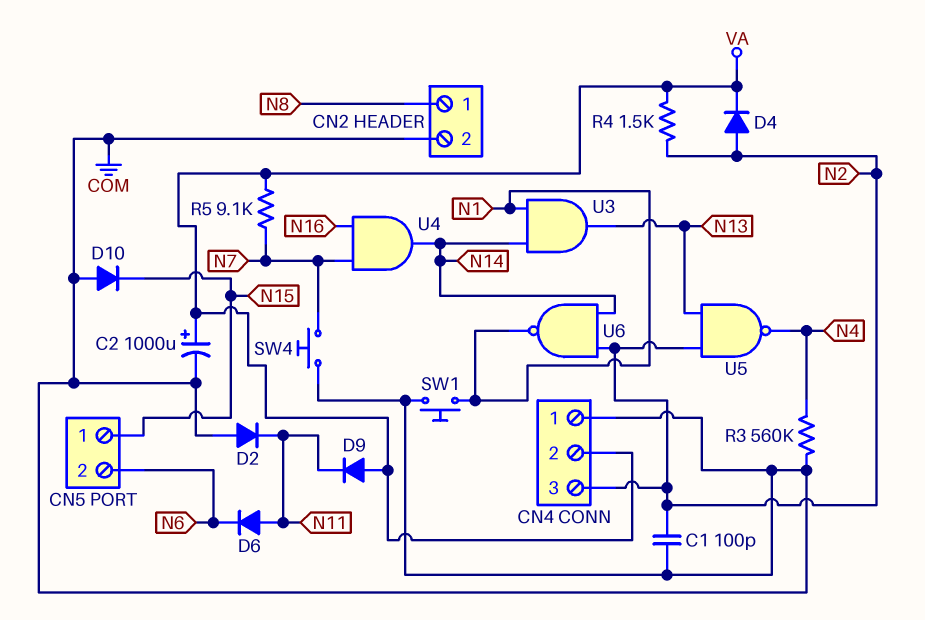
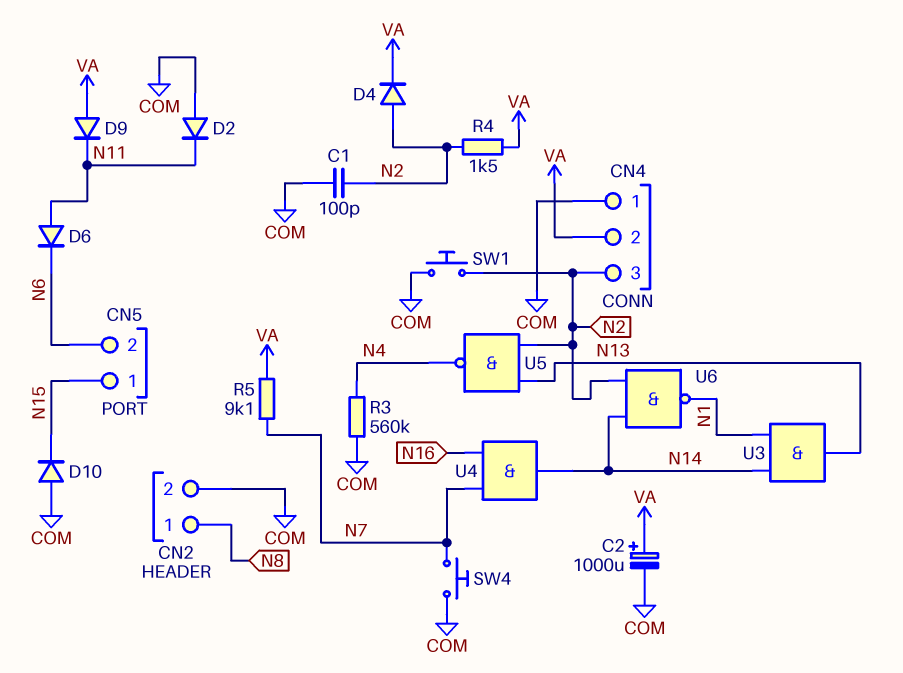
SW1: button (COM, N1) -> button (COM, N2)

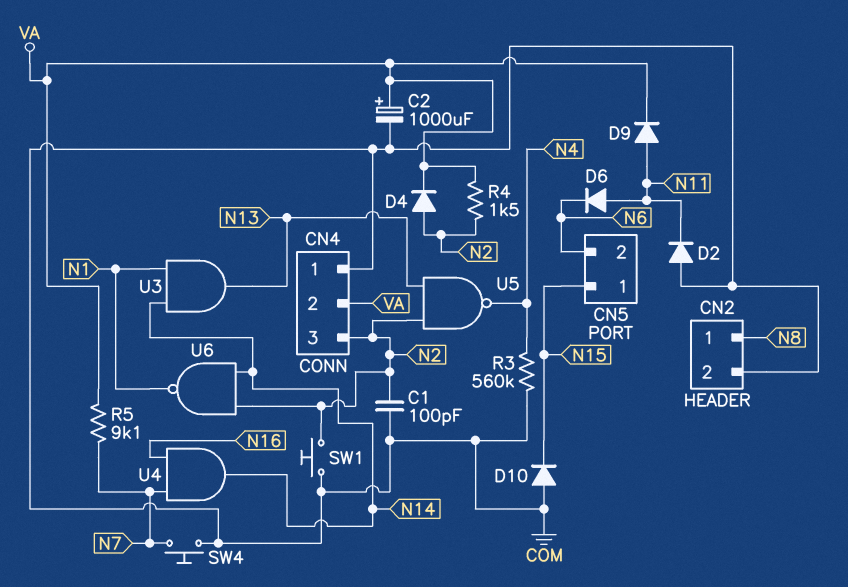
D9: diode (A VA, K N11) -> diode (A N11, K VA)

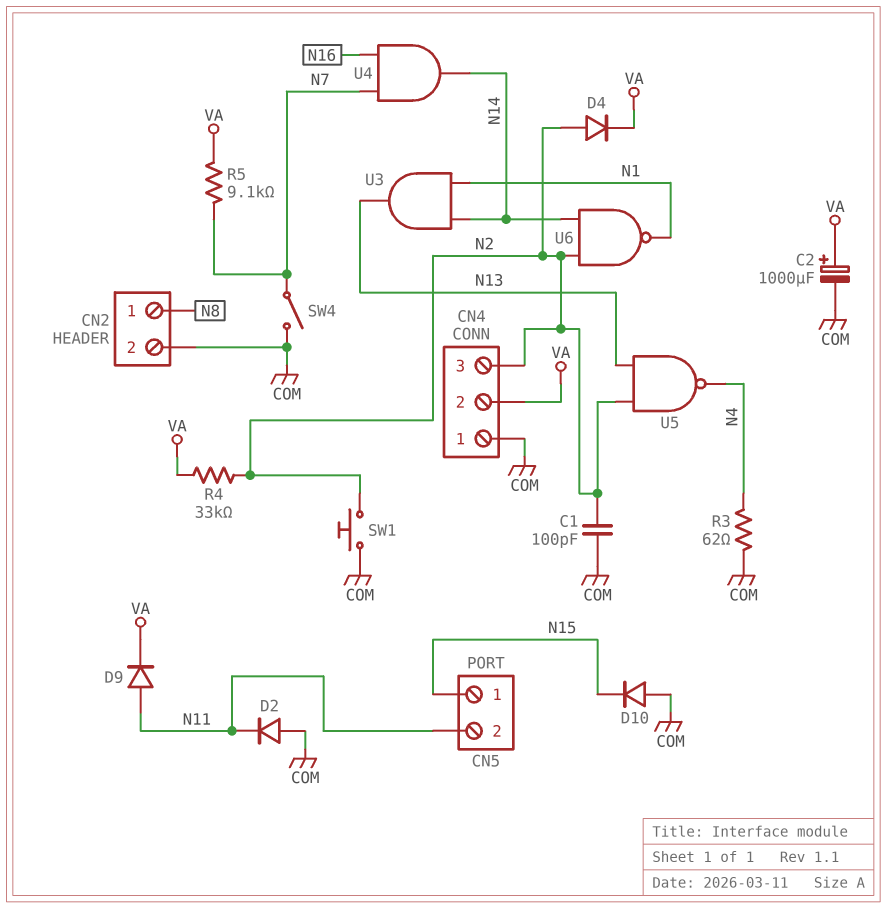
CN5 pin 2: N6 -> N11
D6: diode (A N11, K N6) -> none
R3: 560k (COM, N4) -> 62 (COM, N4)
R4: 1.5k (N2, VA) -> 33k (N2, VA)
SW4: button (COM, N7) -> switch (COM, N7)

